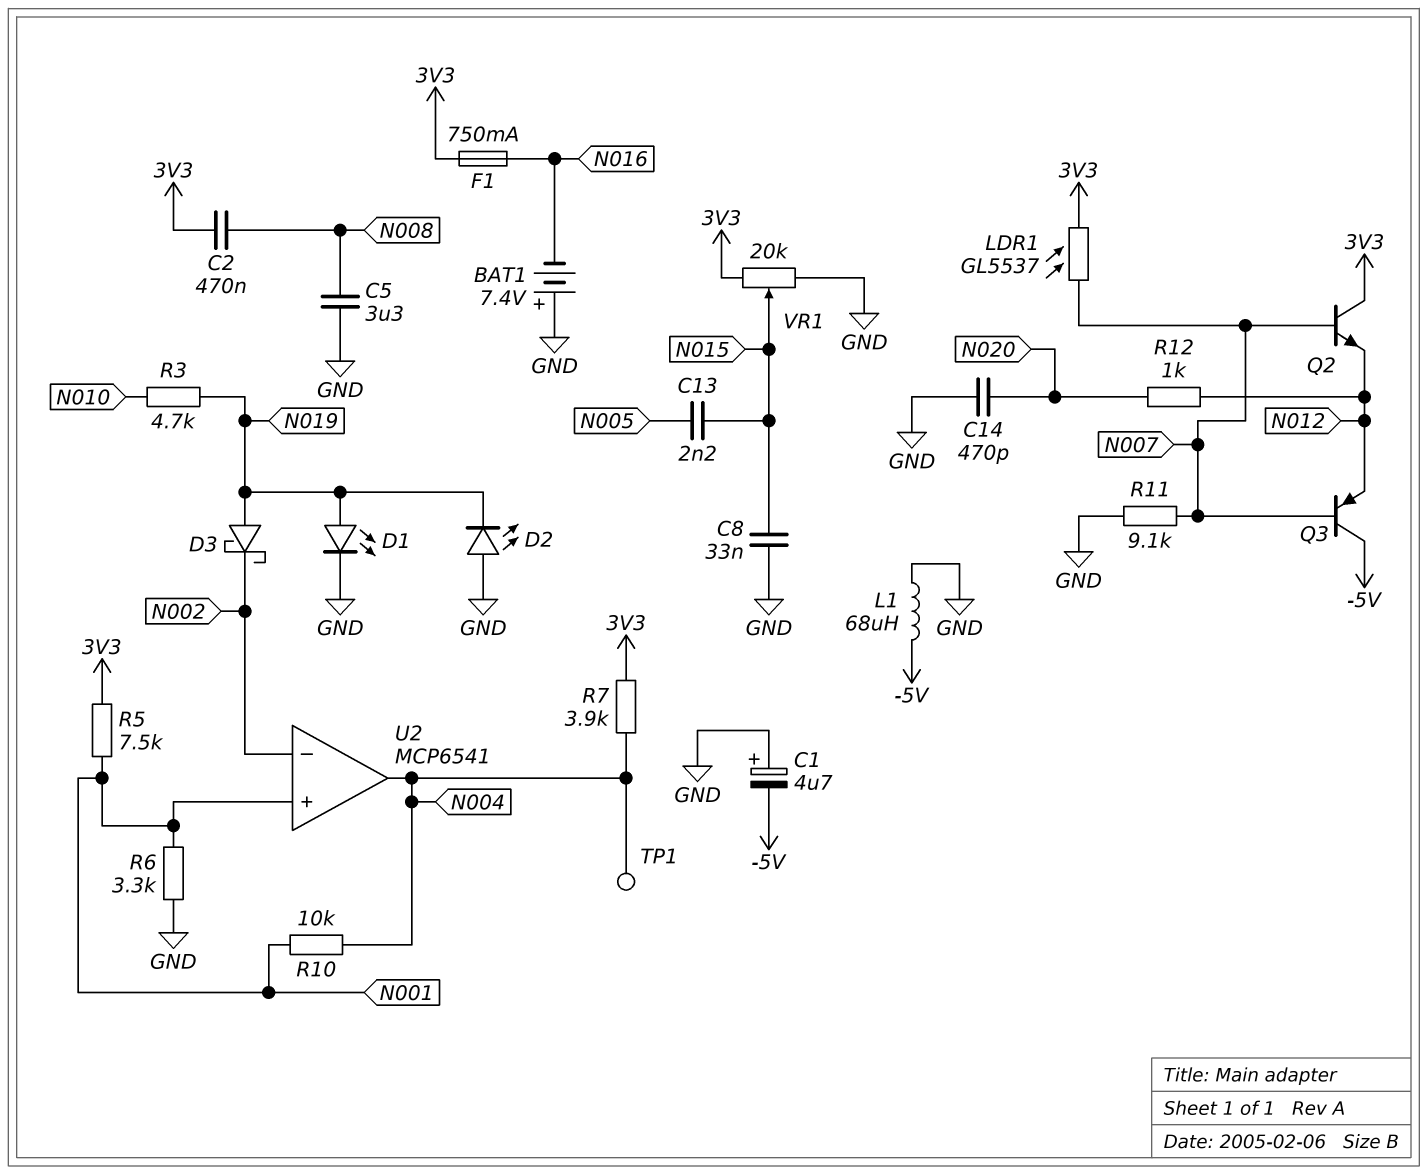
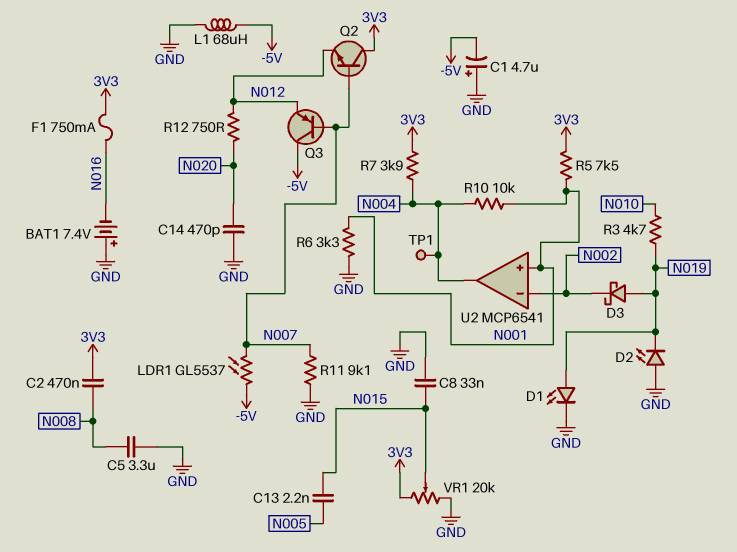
LDR1: GL5537 (3V3, N007) -> GL5537 (-5V, N007)
R12: 1k (N012, N020) -> 750 (N012, N020)

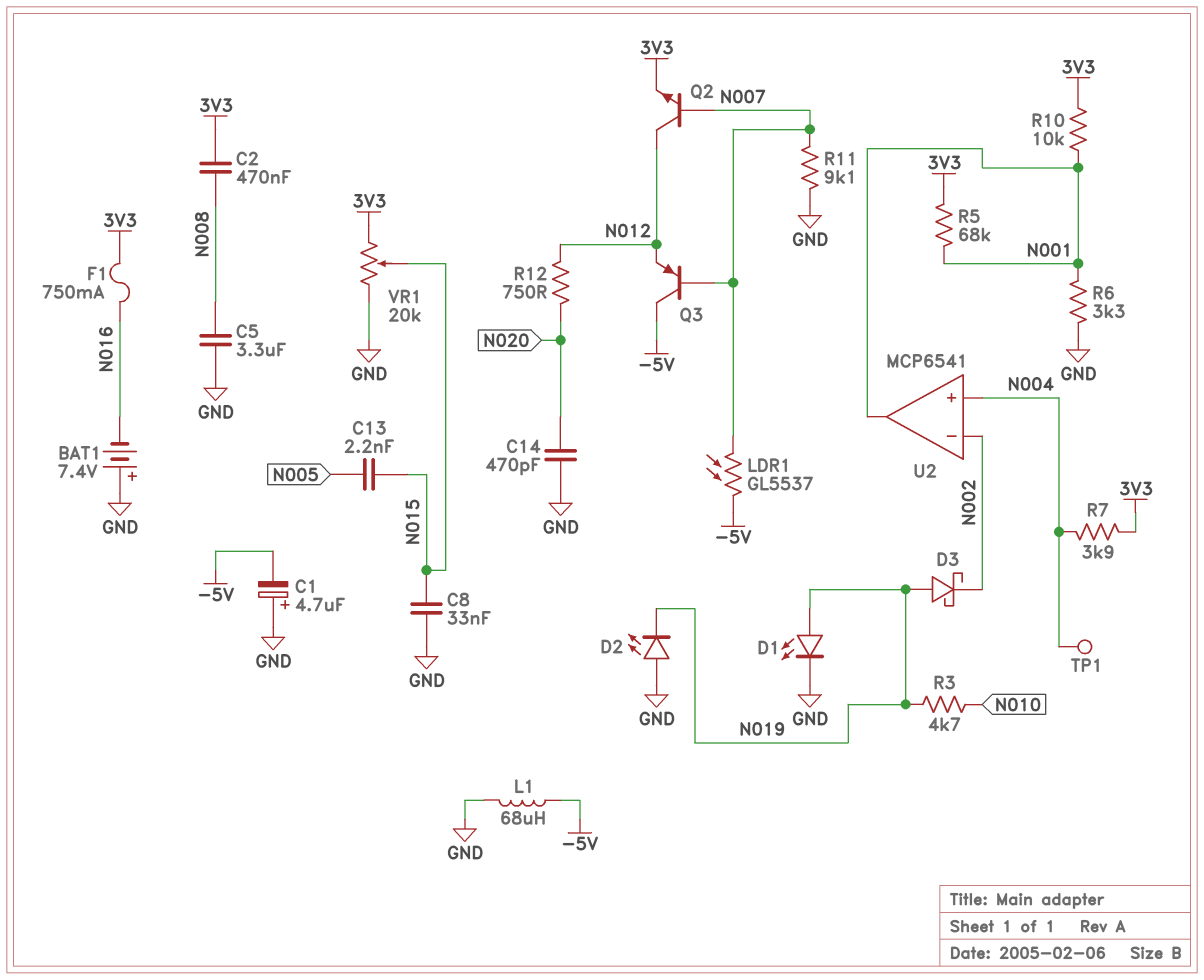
Q2: NPN (B N007, C 3V3, E N012) -> NPN (B N007, C N012, E 3V3)
R5: 7.5k (3V3, N001) -> 68k (3V3, N001)
R10: 10k (N001, N004) -> 10k (3V3, N001)
U2 pin in+: N001 -> N004
U2 pin out: N004 -> N001

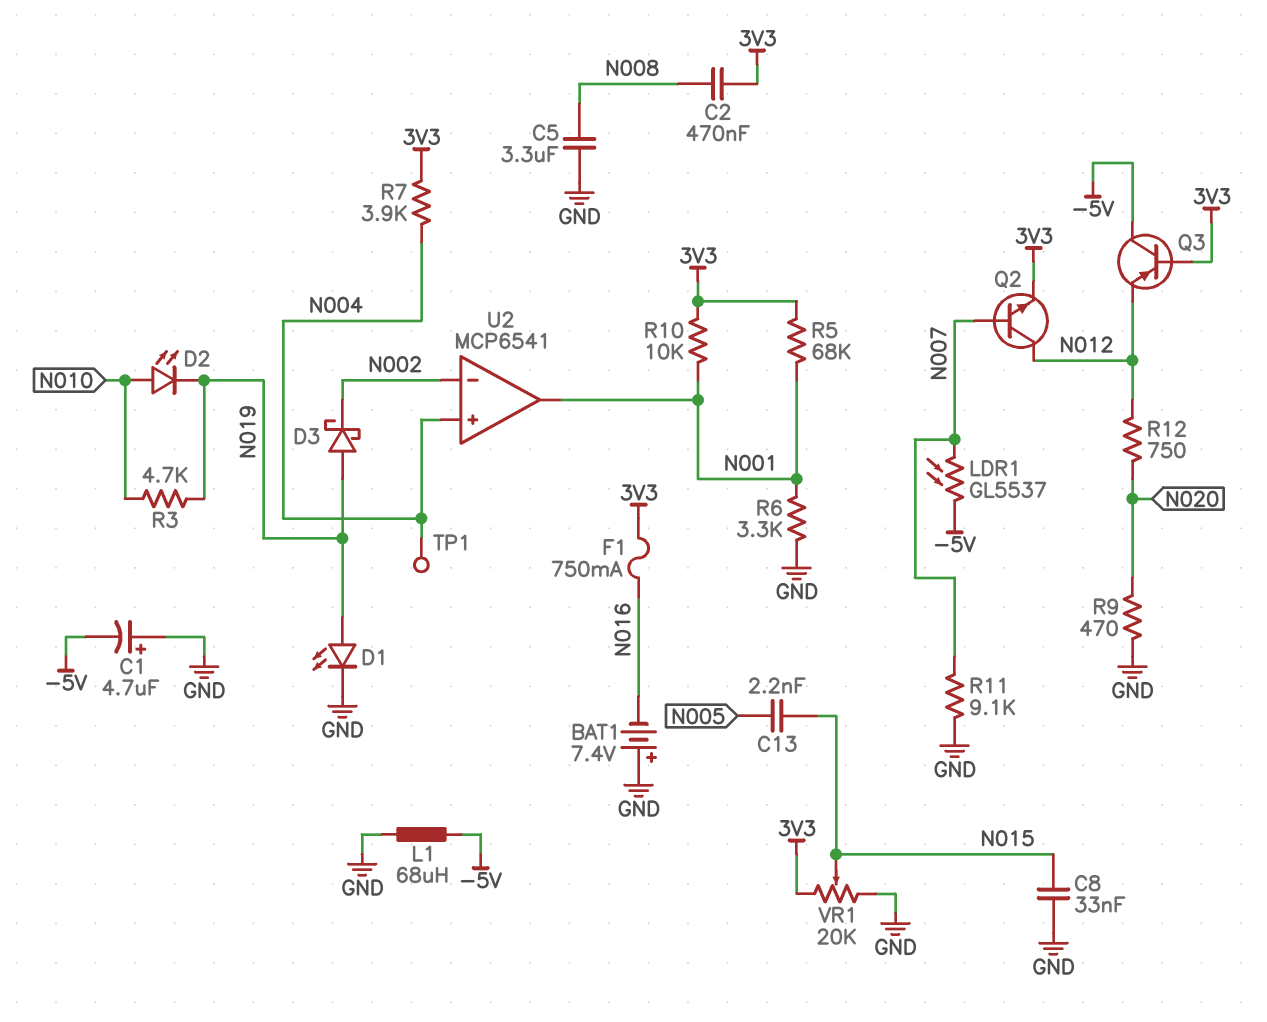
C14: 470pF (GND, N020) -> none
D2: LED (A GND, K N019) -> LED (A N010, K N019)
Q3: PNP (B N007, C -5V, E N012) -> PNP (B 3V3, C -5V, E N012)
R9: none -> 470 (GND, N020)

